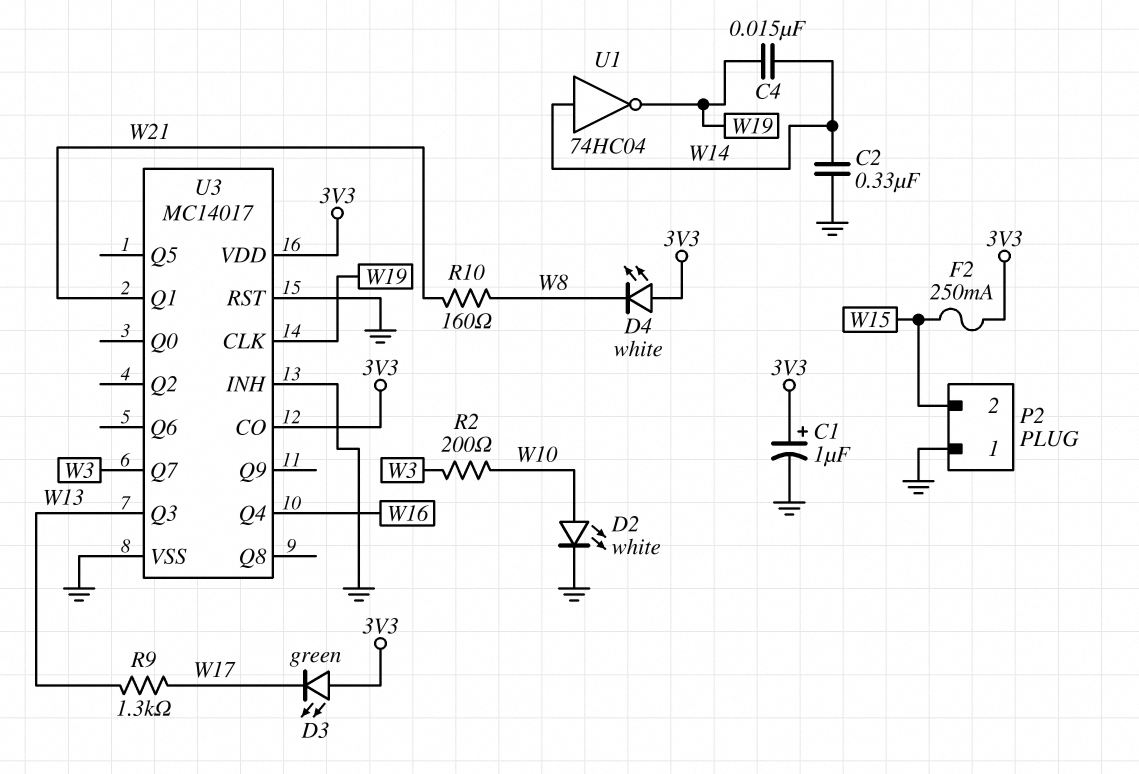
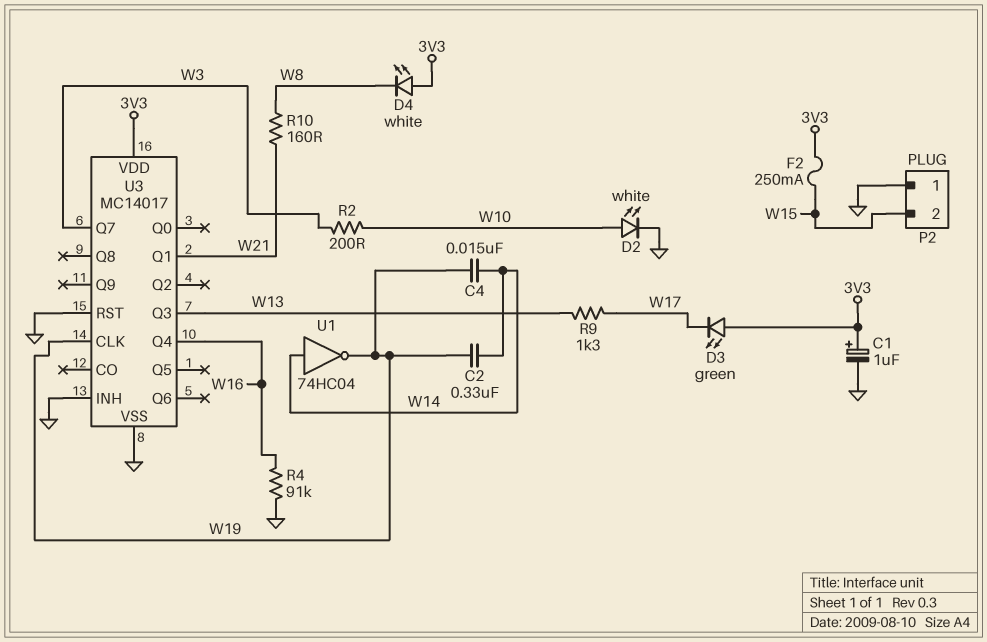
C2: 330nF (GND, W14) -> 330nF (W14, W19)
R4: none -> 91k (GND, W16)
U3 pin CO: 3V3 -> none

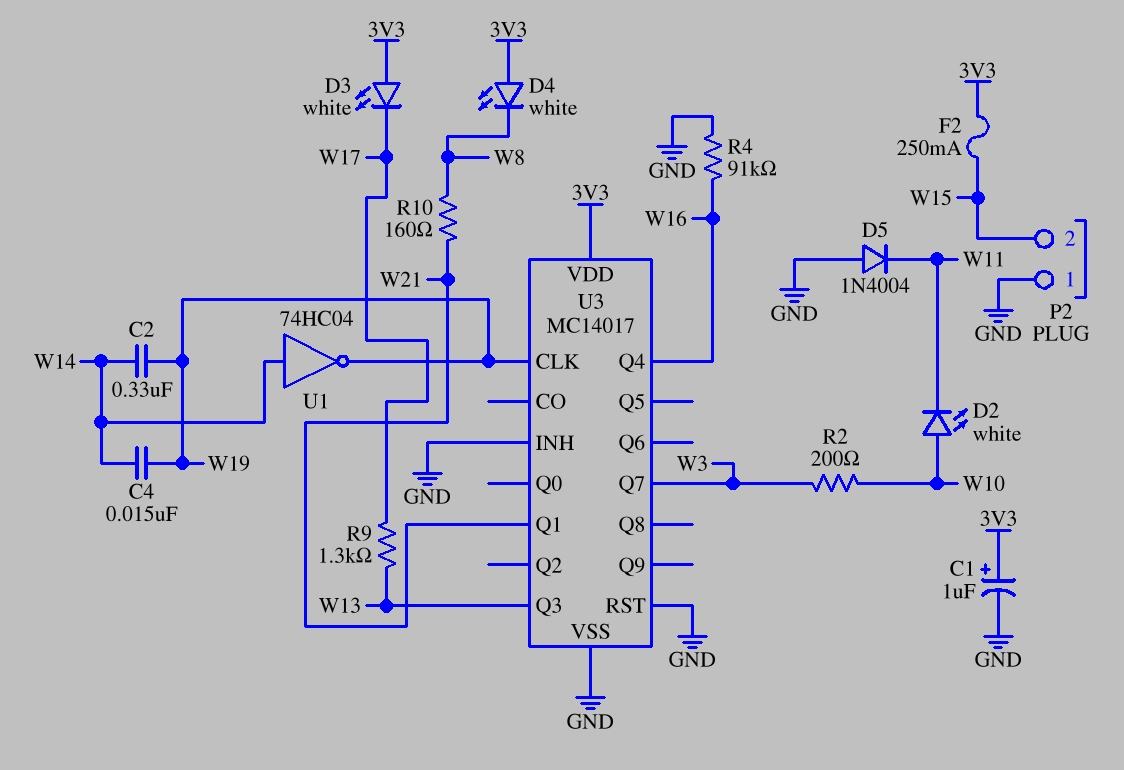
D2: LED white (A W10, K GND) -> LED white (A W10, K W11)
D3: LED green (A 3V3, K W17) -> LED white (A 3V3, K W17)
D5: none -> diode 1N4004 (A GND, K W11)

